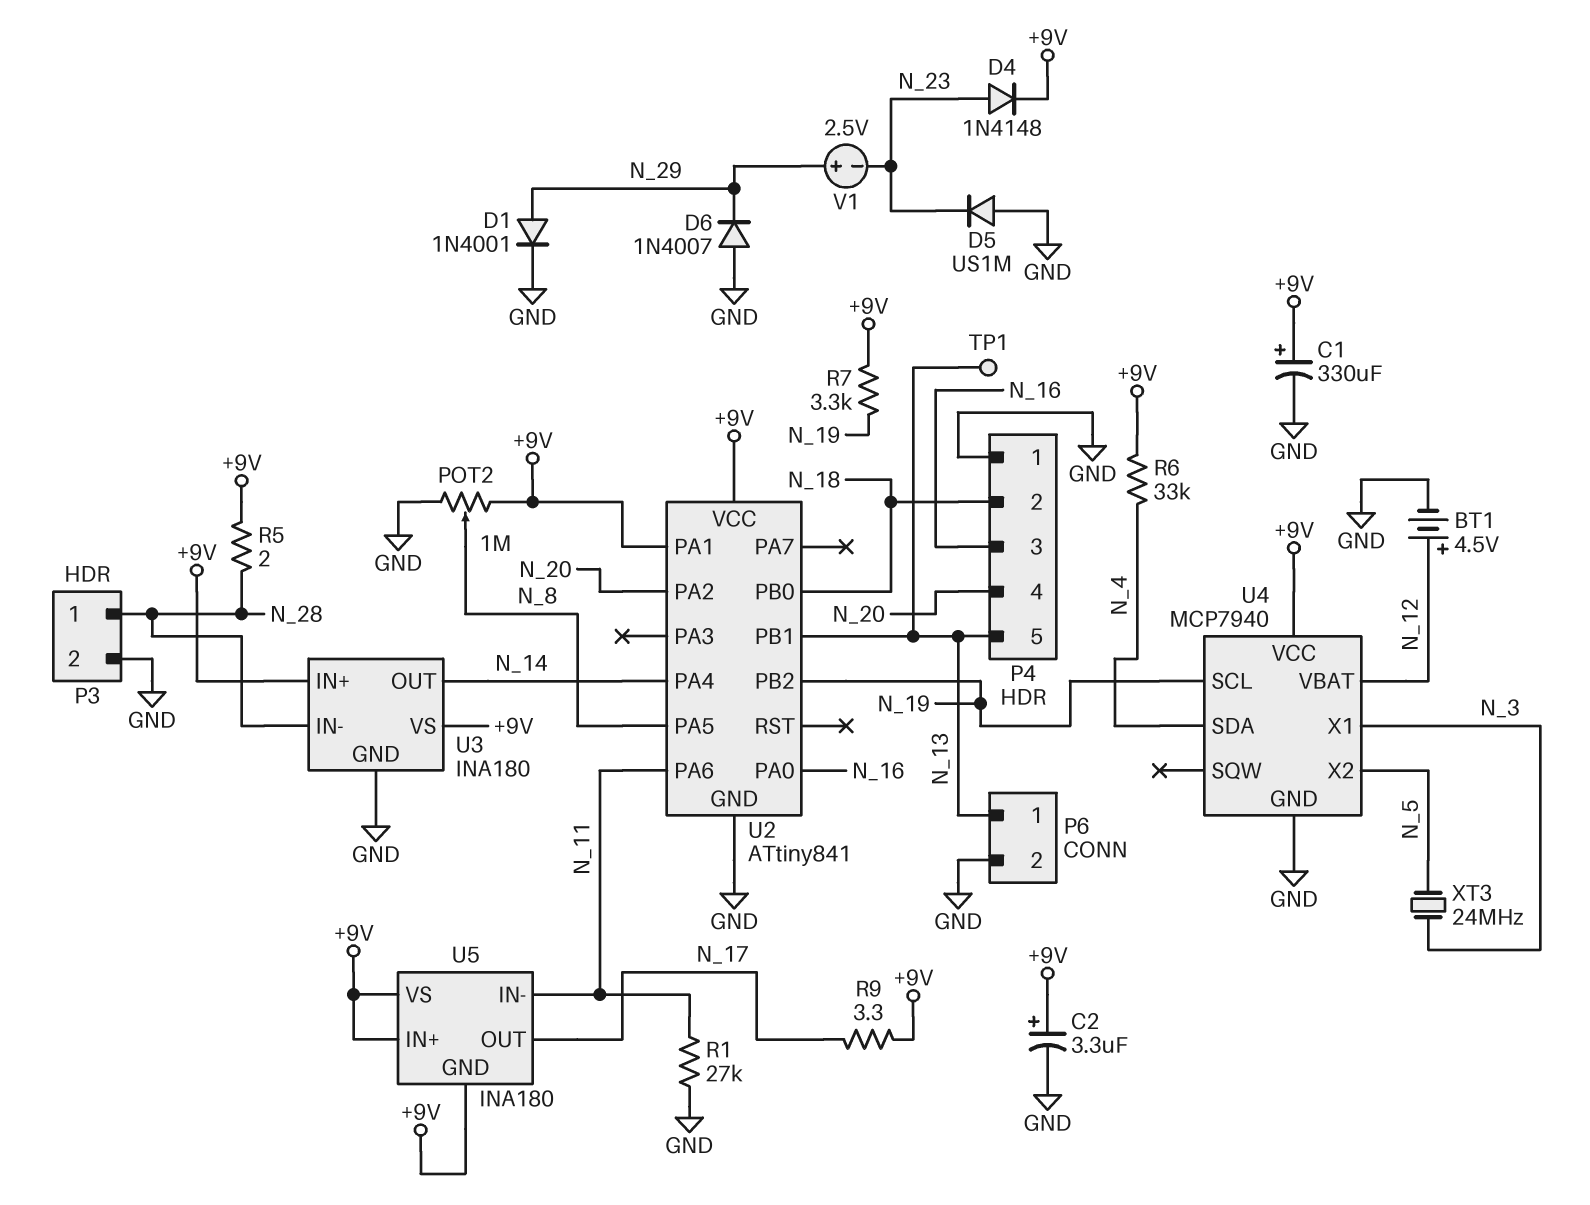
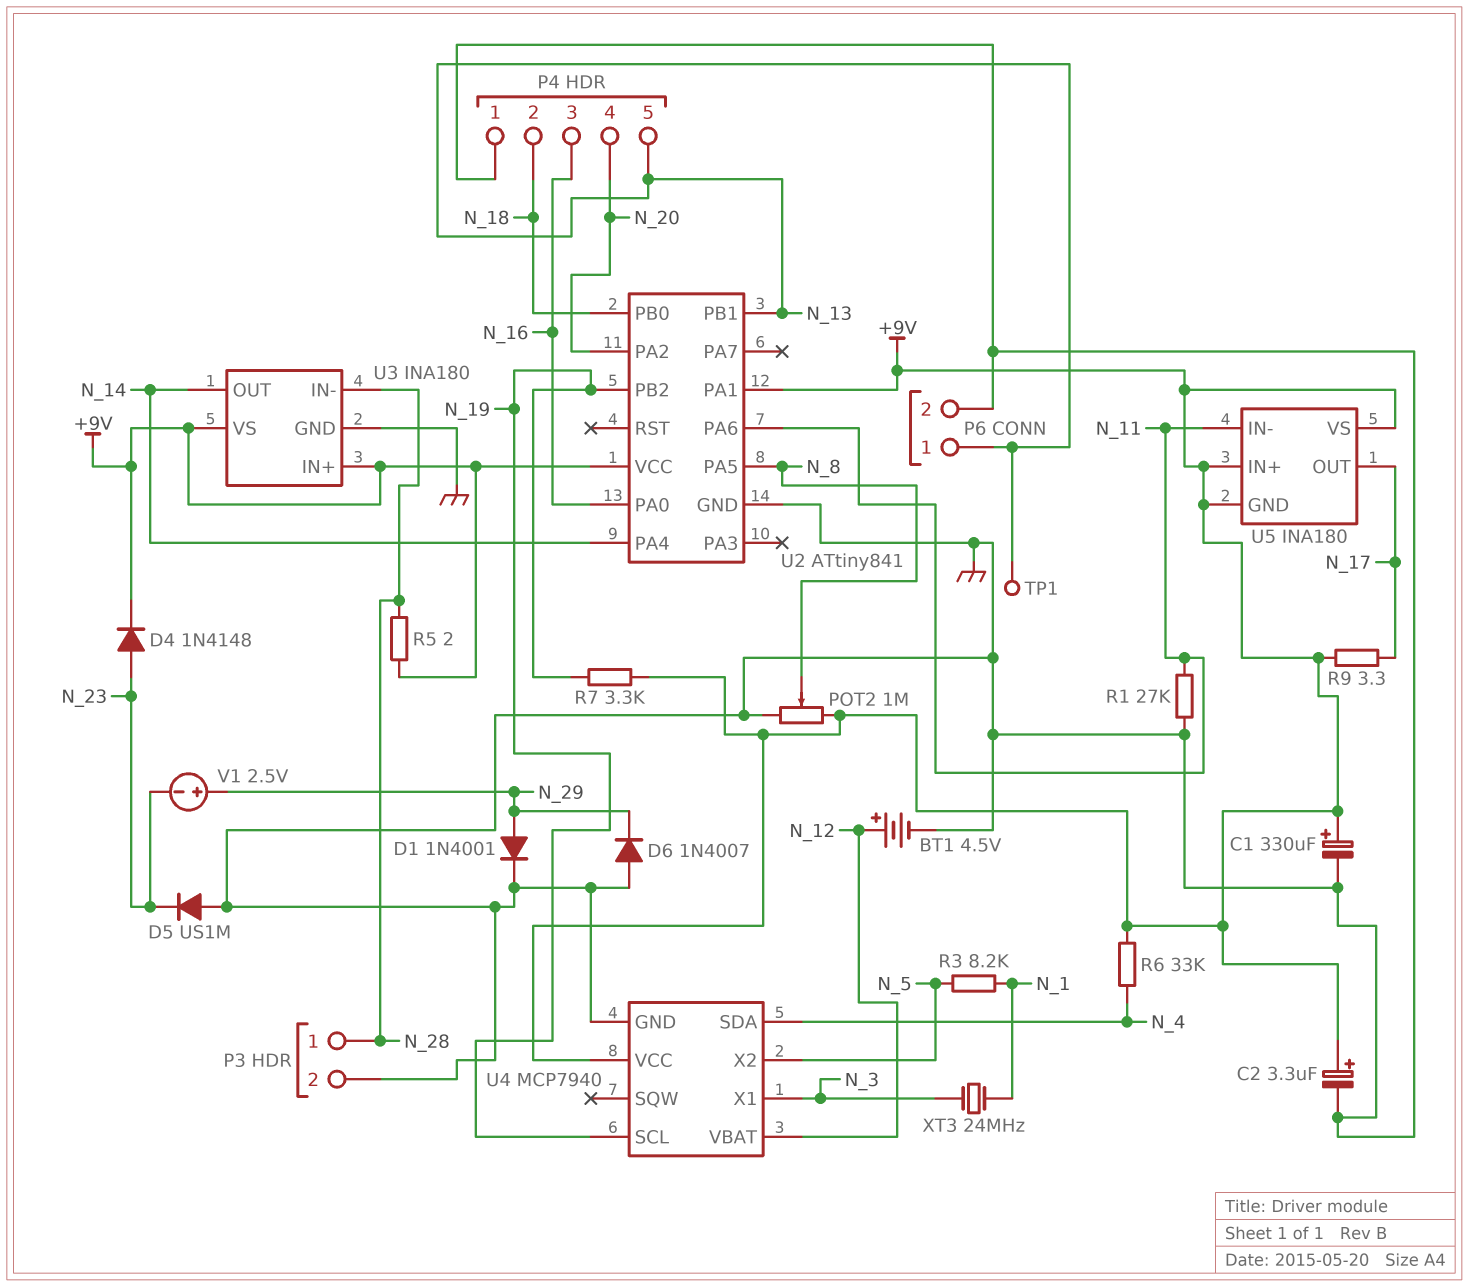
R3: none -> 8.2k (N_1, N_5)
XT3: 24MHz (N_3, N_5) -> 24MHz (N_1, N_3)

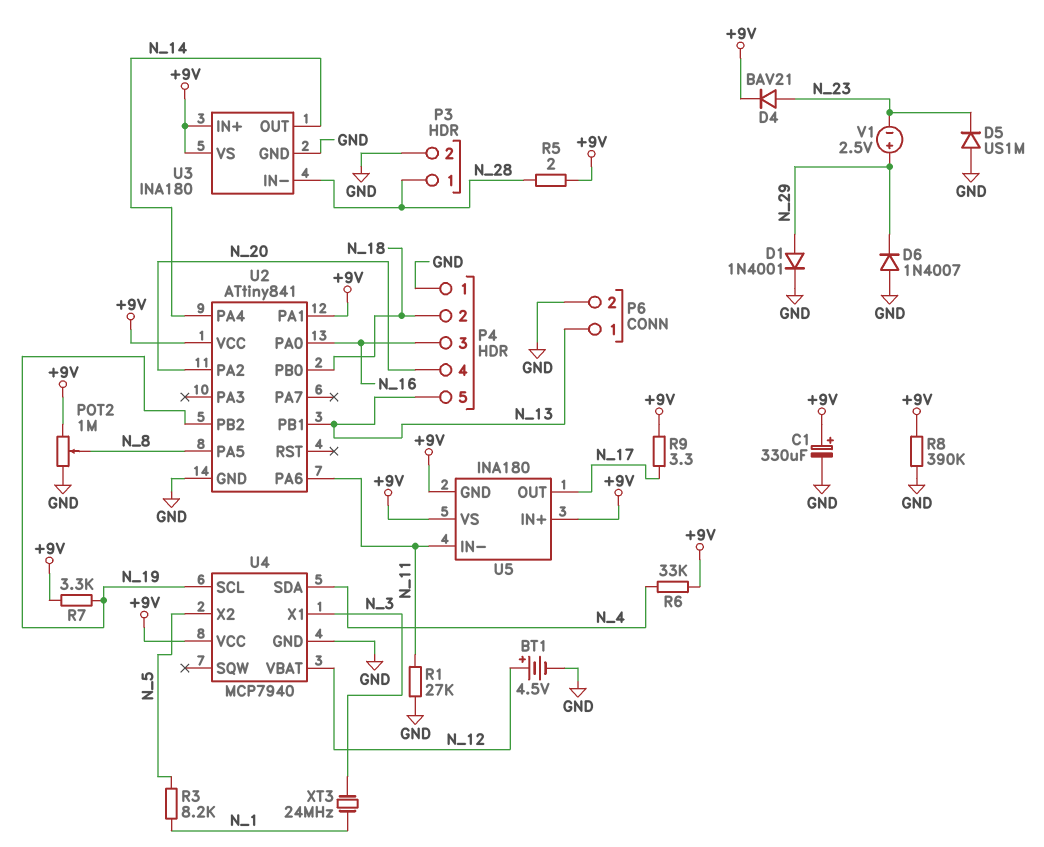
C2: 3.3uF (plus +9V, minus GND) -> none
D4: diode 1N4148 (A N_23, K +9V) -> diode BAV21 (A N_23, K +9V)
R8: none -> 390k (+9V, GND)
TP1: test point (N_13) -> none

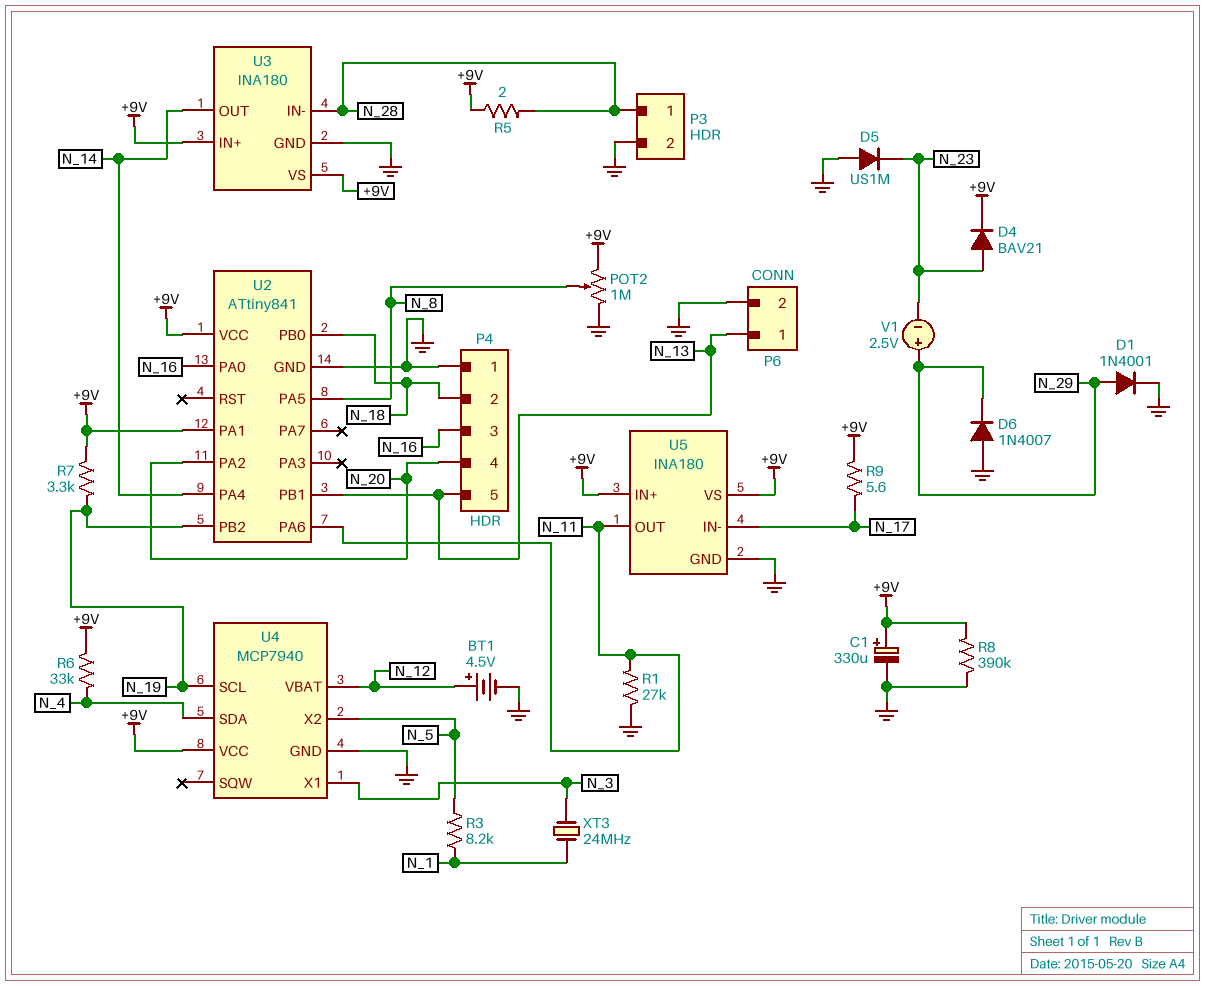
R9: 3.3 (+9V, N_17) -> 5.6 (+9V, N_17)
U5 pin GND: +9V -> GND
U5 pin IN-: N_11 -> N_17
U5 pin OUT: N_17 -> N_11

